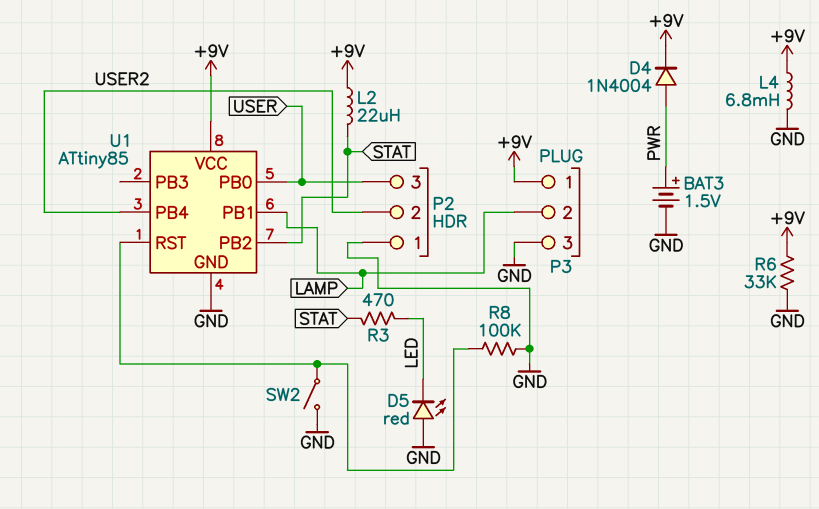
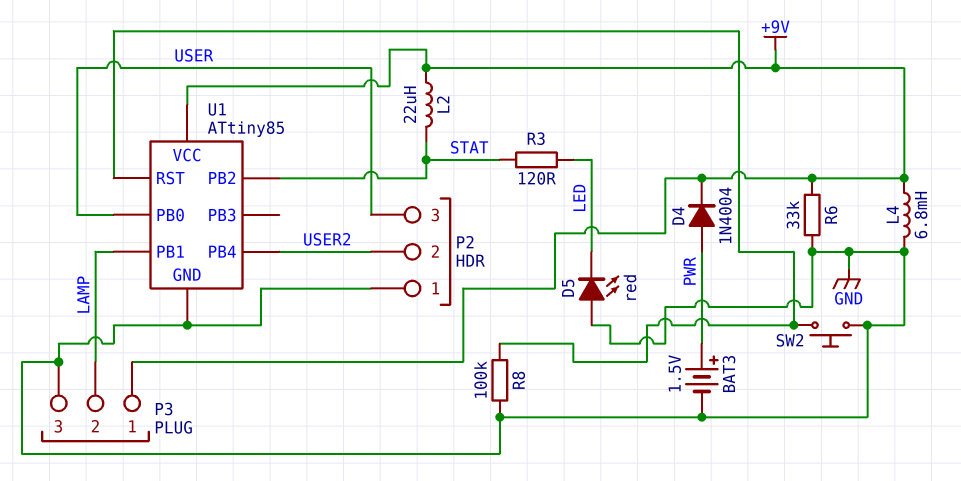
R3: 470 (LED, STAT) -> 120 (LED, STAT)
SW2: switch (GND, U1/RST) -> button (GND, U1/RST)

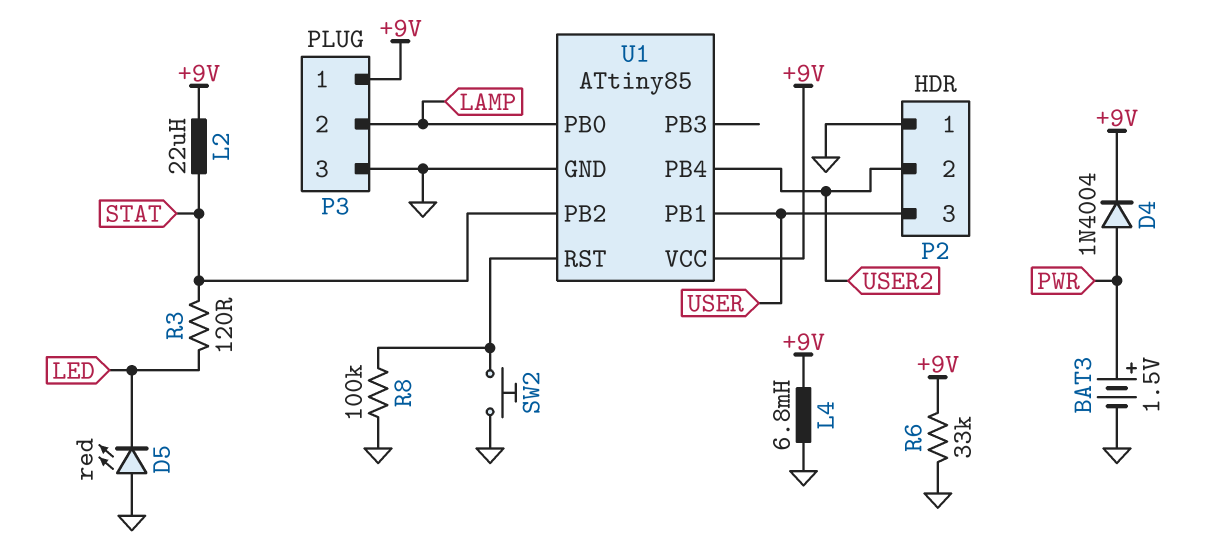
U1 pin PB0: USER -> LAMP
U1 pin PB1: LAMP -> USER

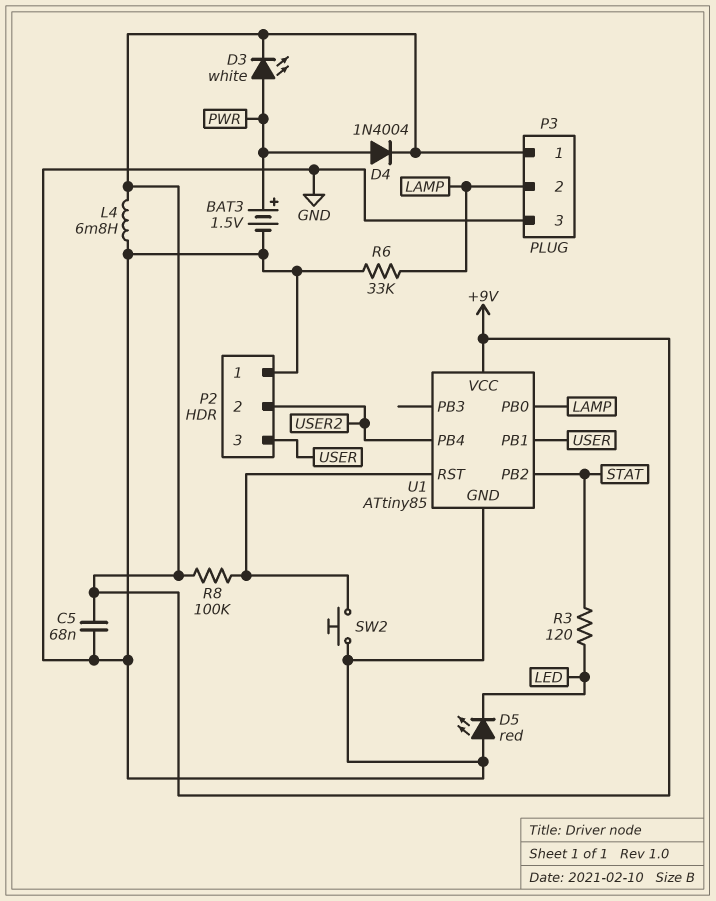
C5: none -> 68nF (+9V, GND)
D3: none -> LED white (A PWR, K +9V)
L2: 22uH (+9V, STAT) -> none
R6: 33k (+9V, GND) -> 33k (GND, LAMP)
R8: 100k (GND, U1/RST) -> 100k (+9V, U1/RST)

